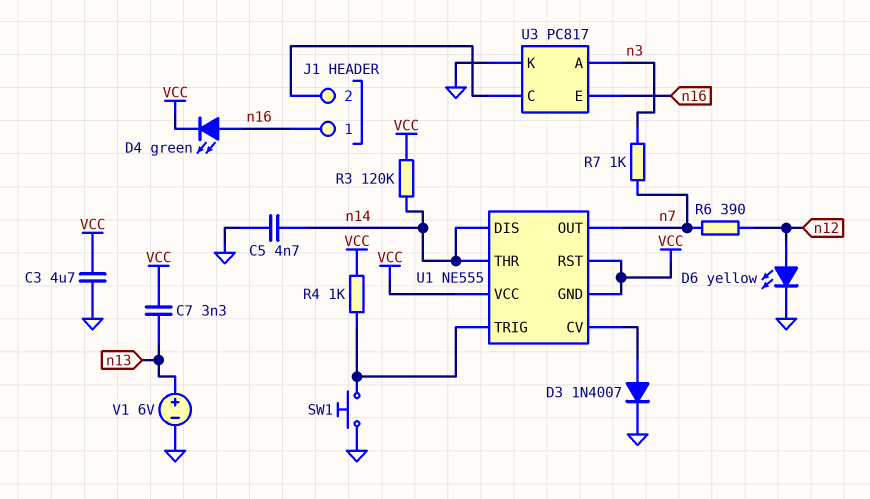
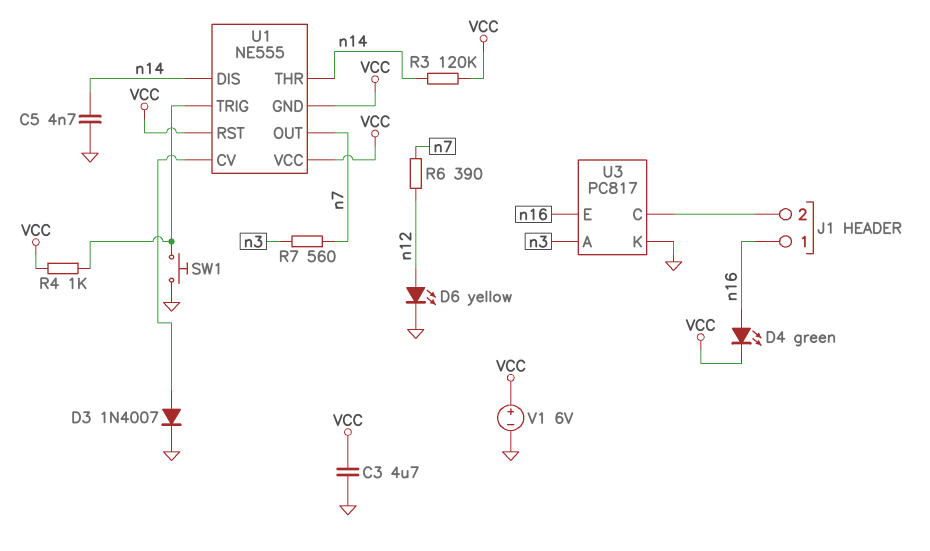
C7: 3.3nF (VCC, n13) -> none
R7: 1k (n3, n7) -> 560 (n3, n7)
V1: 6V (plus n13, minus GND) -> 6V (plus VCC, minus GND)

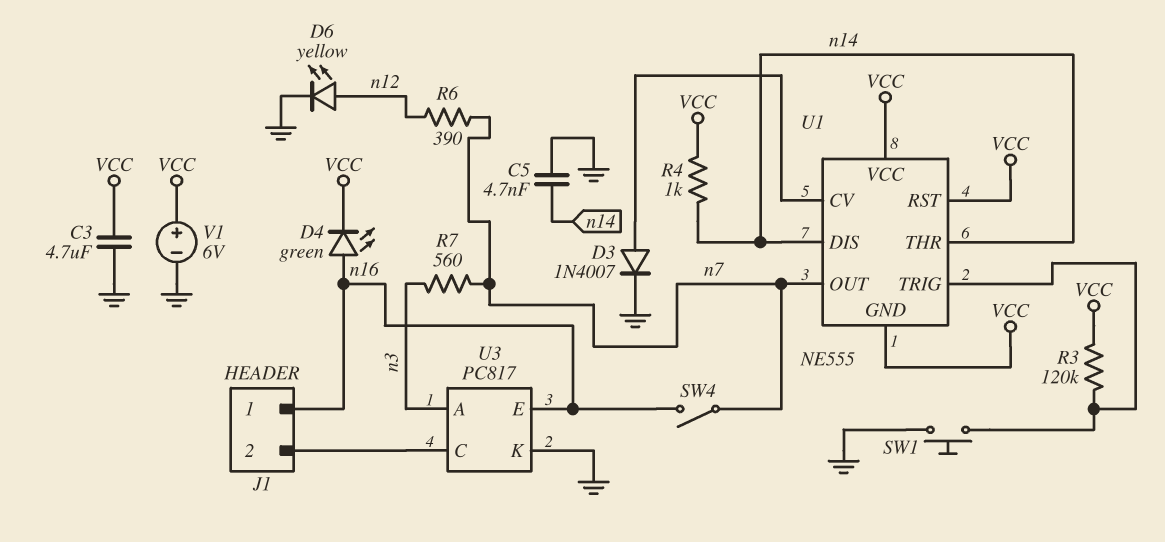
R3: 120k (VCC, n14) -> 120k (U1/TRIG, VCC)
R4: 1k (U1/TRIG, VCC) -> 1k (VCC, n14)
SW4: none -> switch (n7, n16)

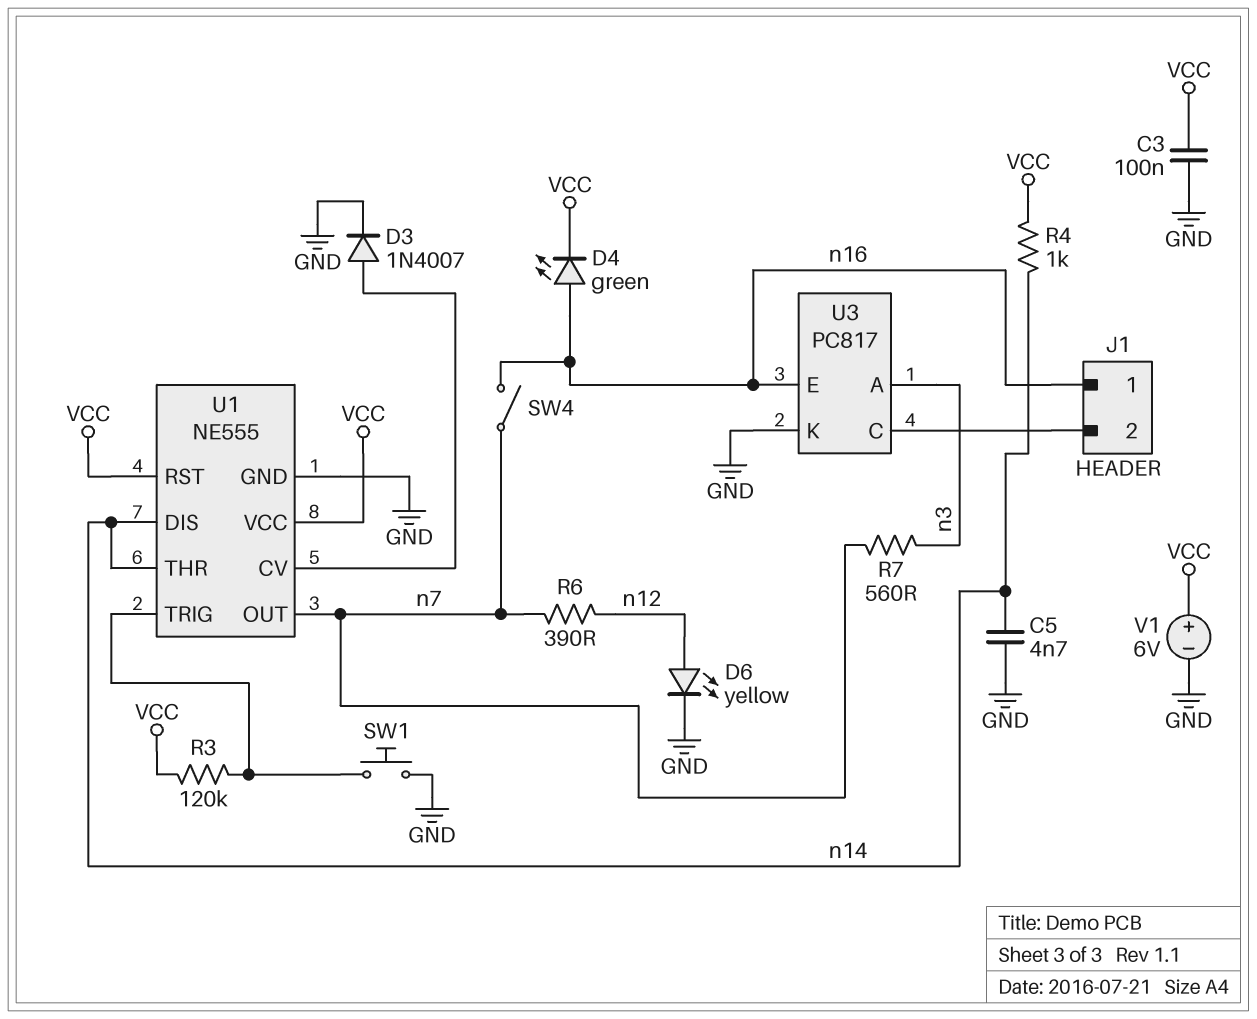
C3: 4.7uF (GND, VCC) -> 100nF (GND, VCC)
U1 pin GND: VCC -> GND

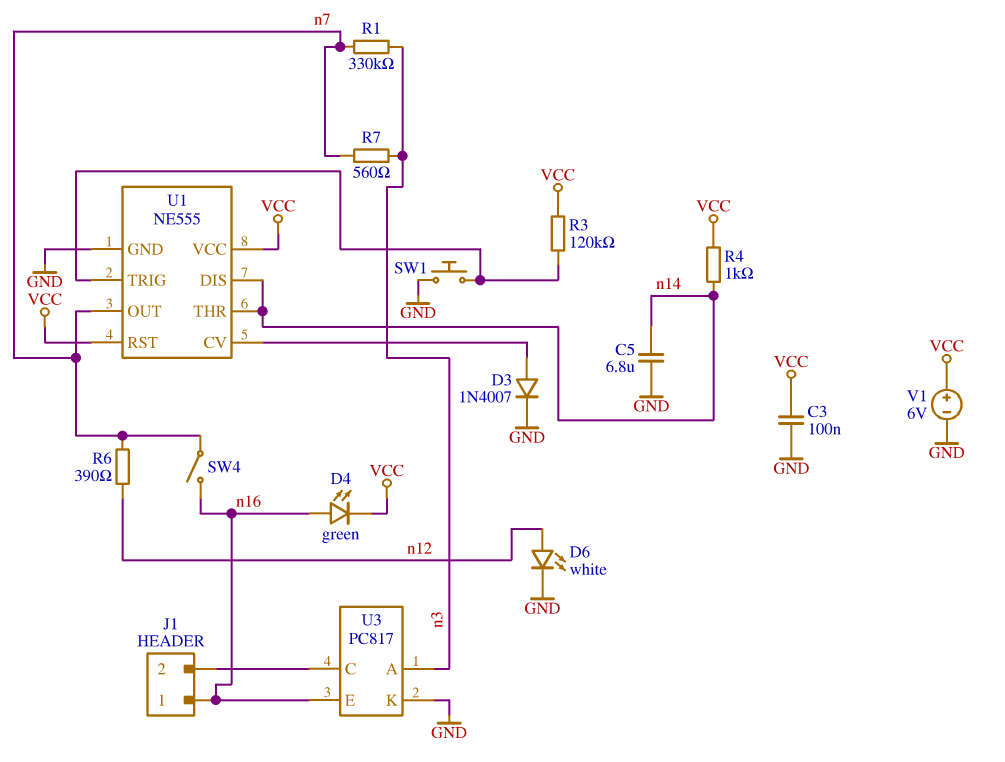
C5: 4.7nF (GND, n14) -> 6.8uF (GND, n14)
D6: LED yellow (A n12, K GND) -> LED white (A n12, K GND)
R1: none -> 330k (n3, n7)

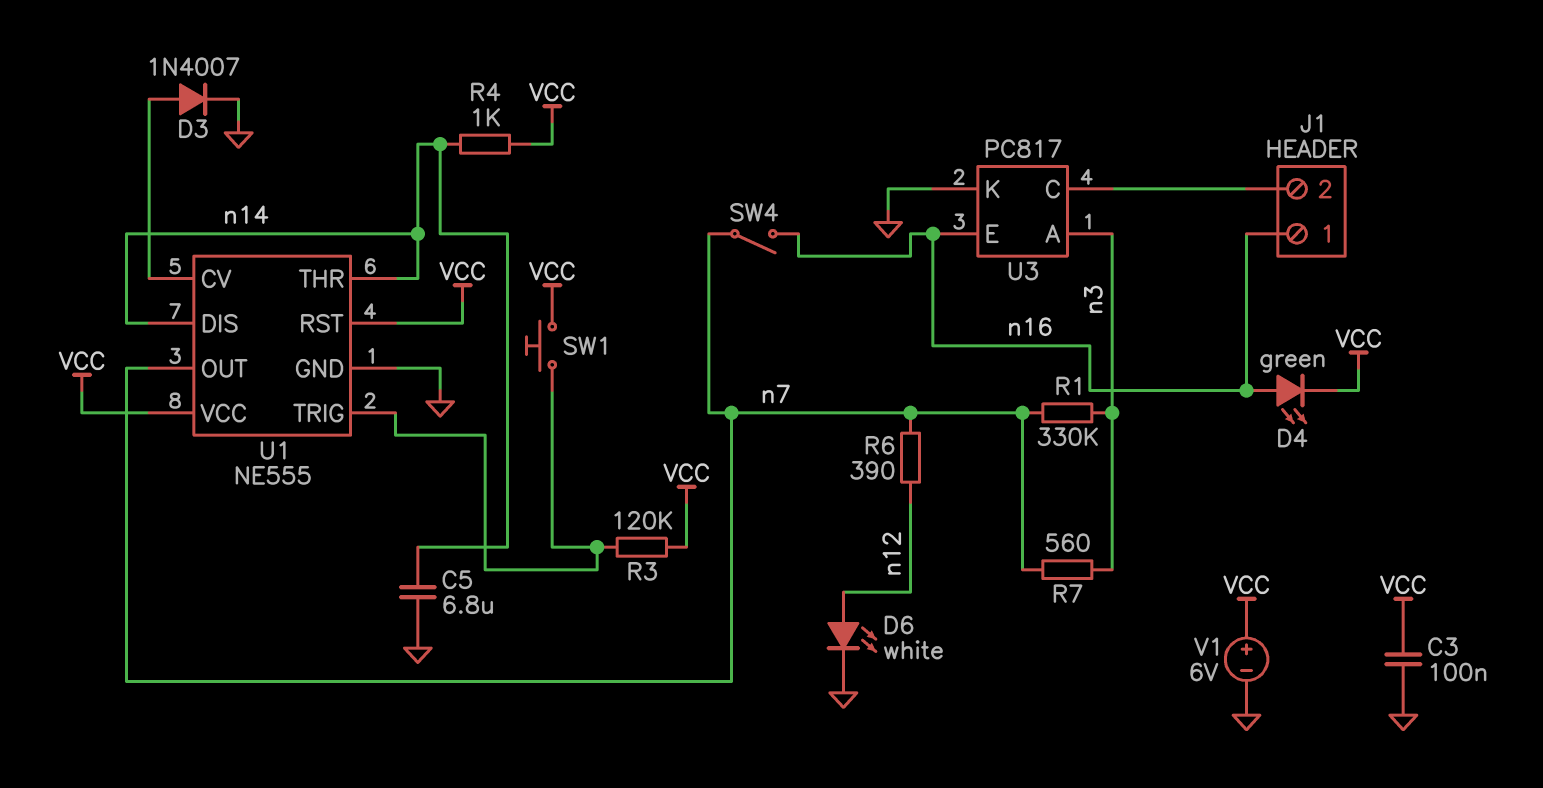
SW1: button (GND, U1/TRIG) -> button (U1/TRIG, VCC)

